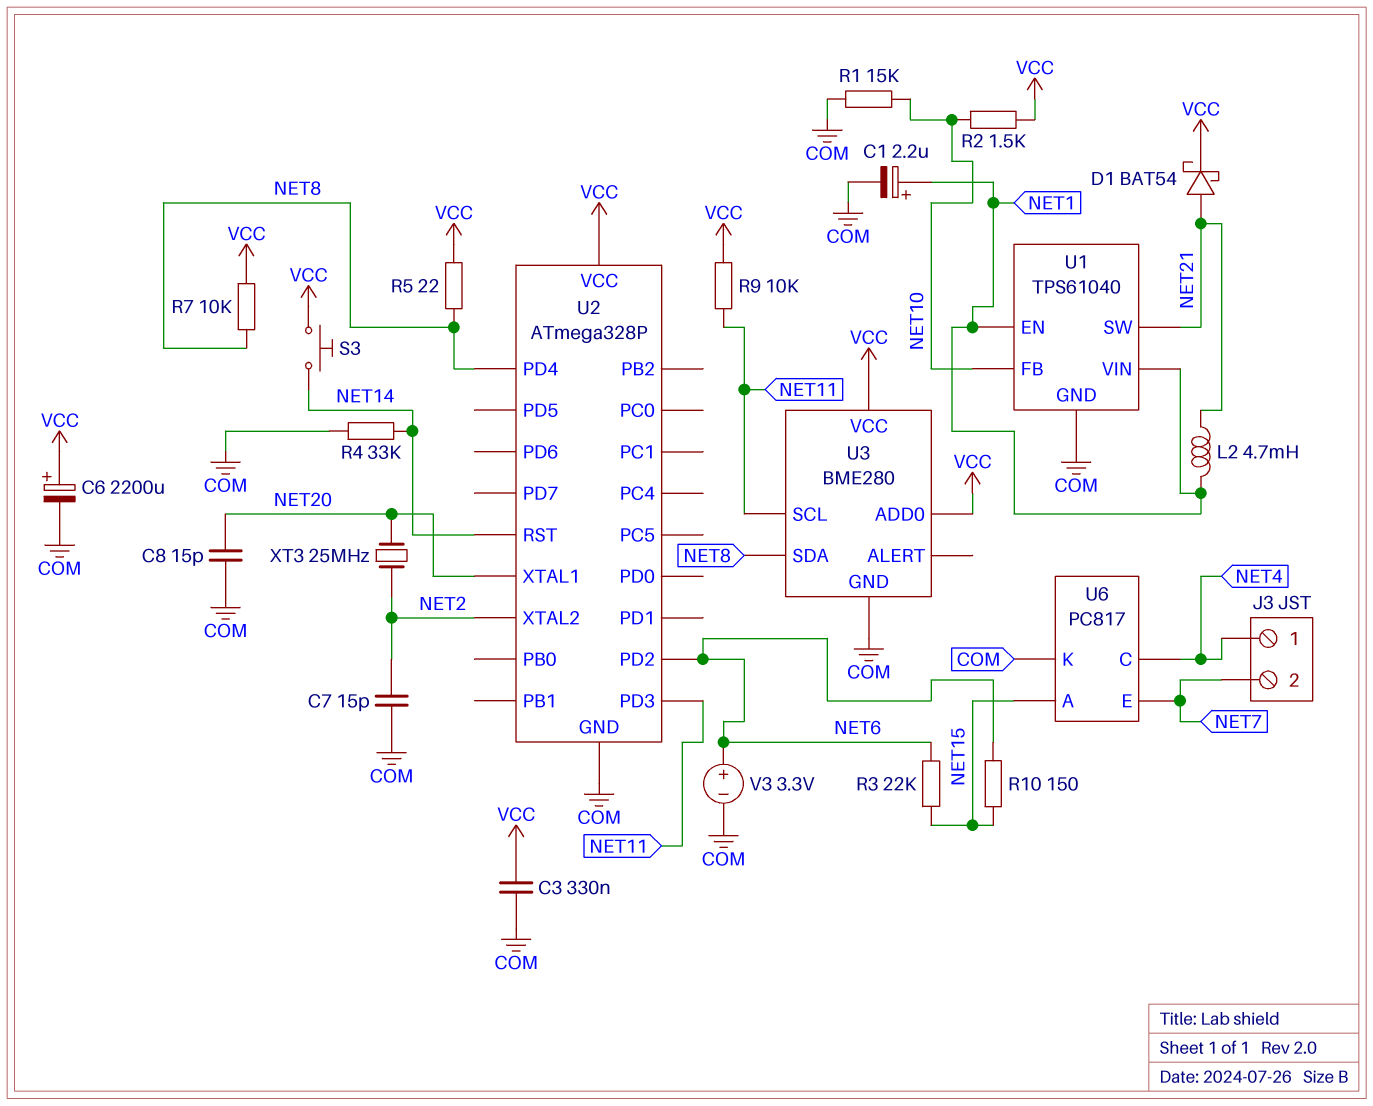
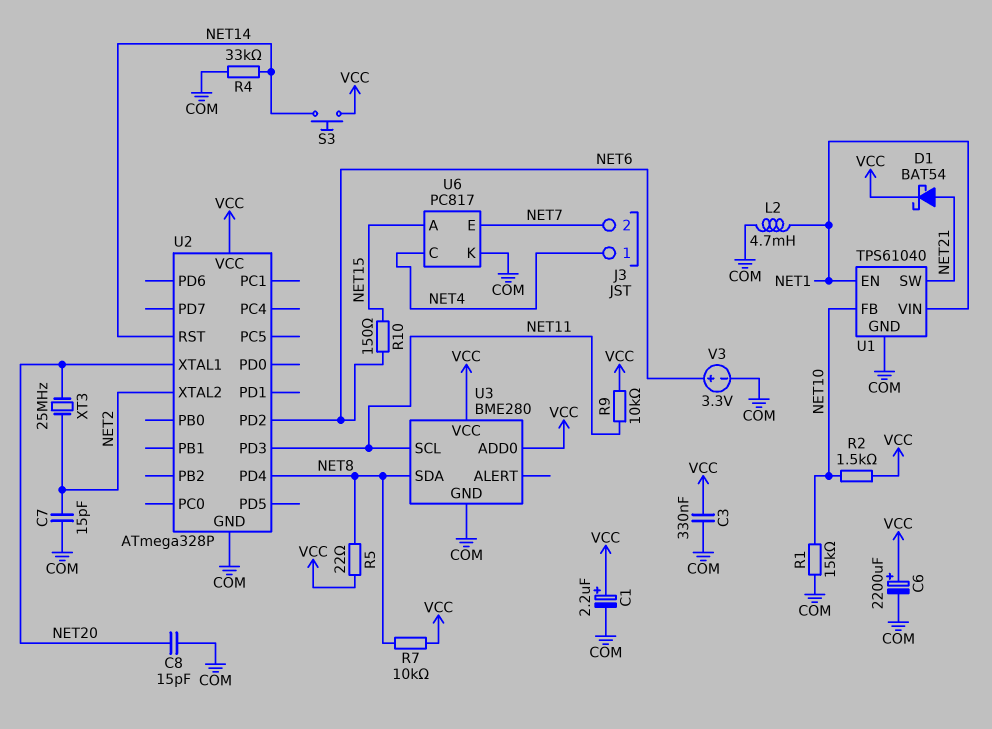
C1: 2.2uF (plus NET1, minus COM) -> 2.2uF (plus VCC, minus COM)
L2: 4.7mH (NET1, NET21) -> 4.7mH (COM, NET1)
R3: 22k (NET6, NET15) -> none

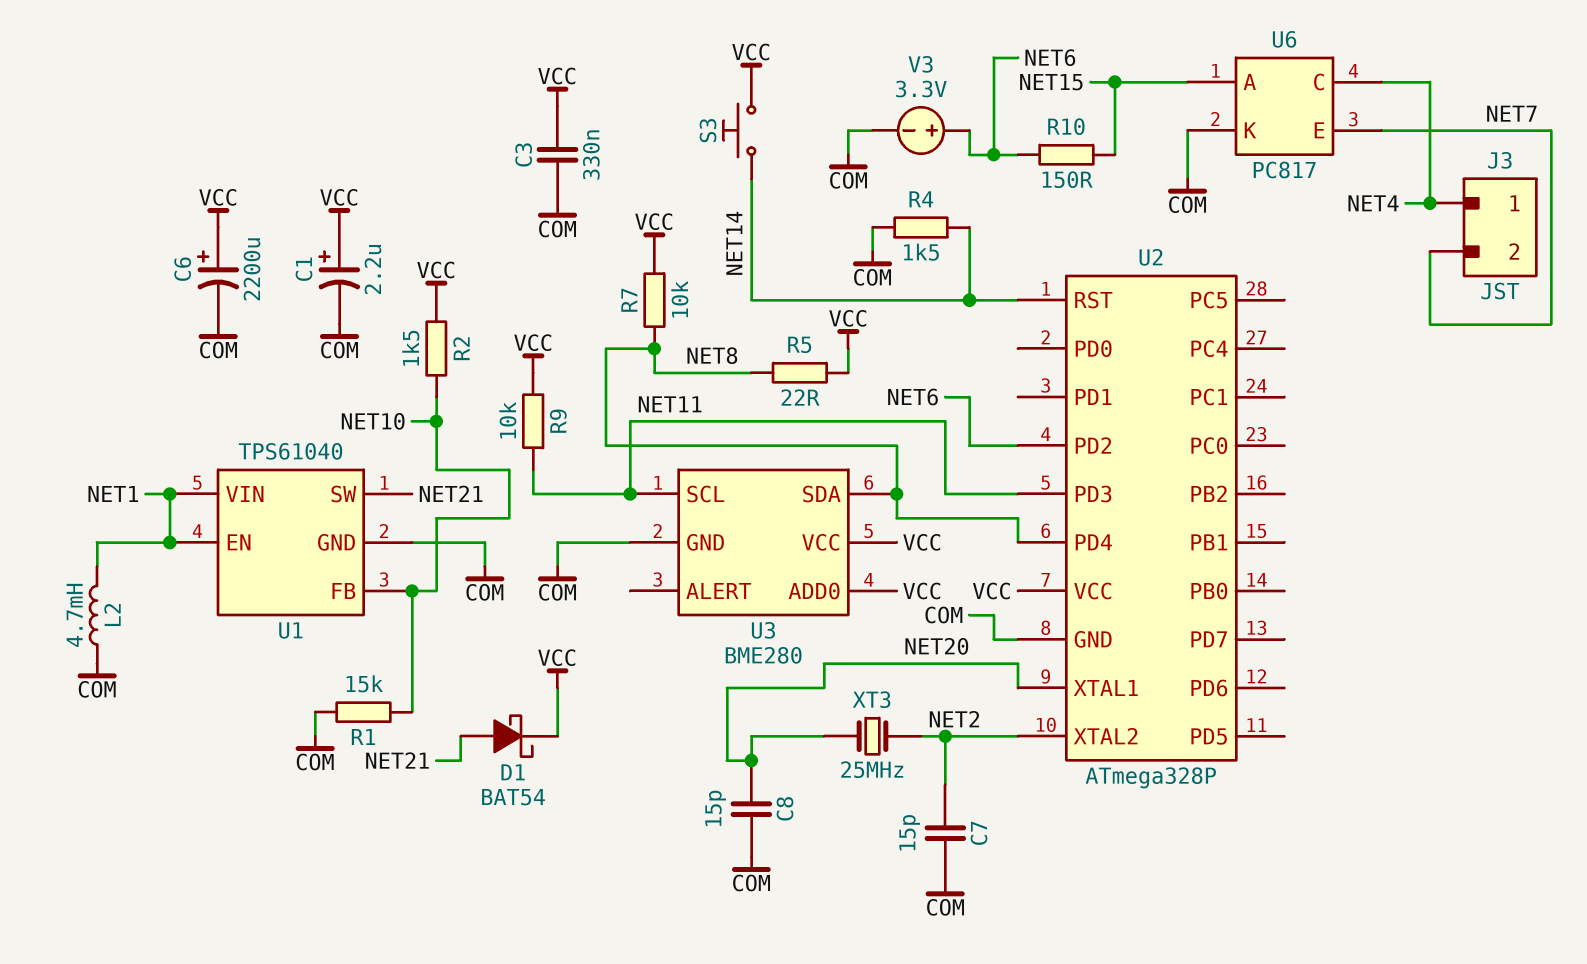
R4: 33k (COM, NET14) -> 1.5k (COM, NET14)

